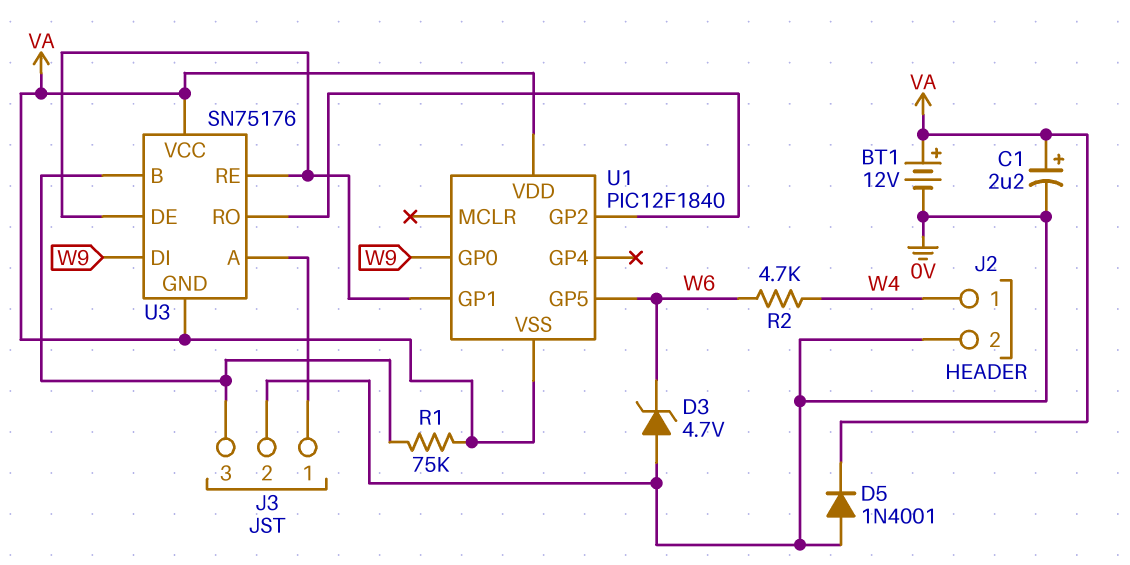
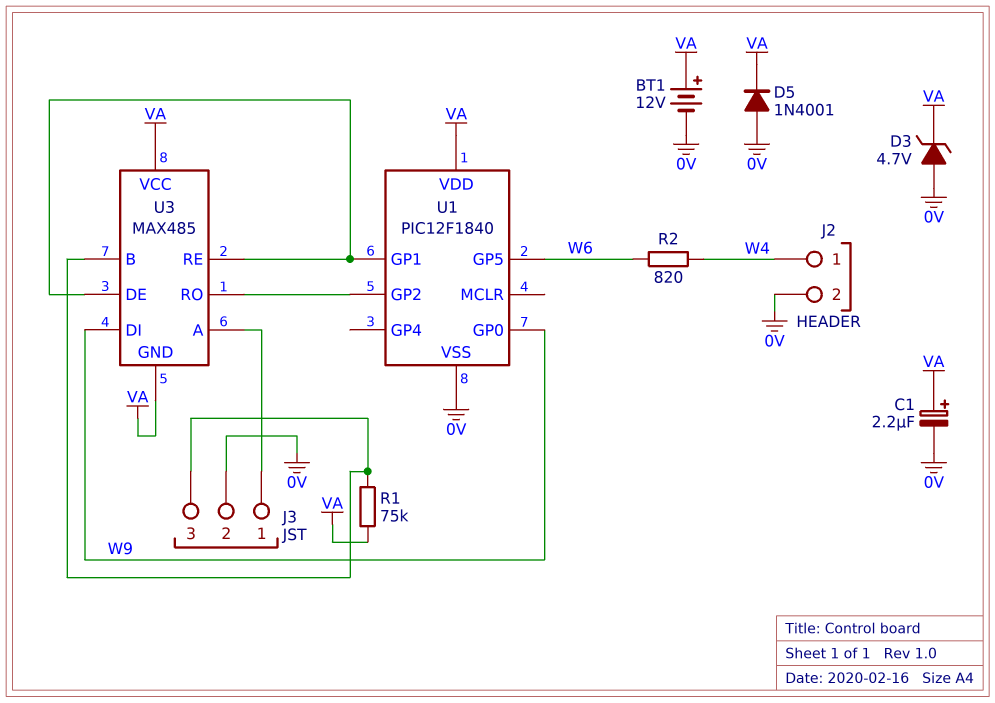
D3: zener 4.7V (A 0V, K W6) -> zener 4.7V (A 0V, K VA)
R2: 4.7k (W4, W6) -> 820 (W4, W6)
U1 pin VSS: VA -> 0V
U3: SN75176 -> MAX485

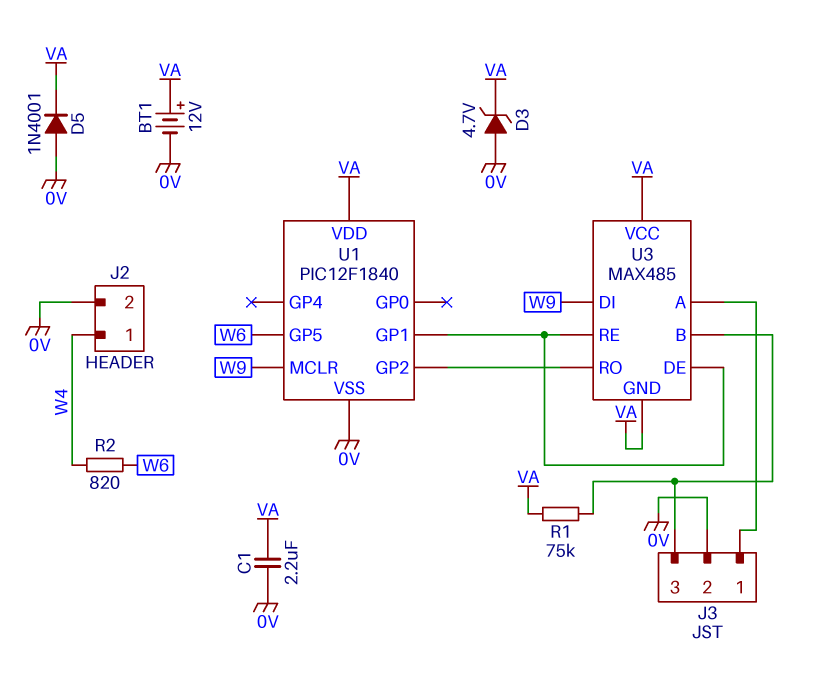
C1: 2.2uF (plus VA, minus 0V) -> 2.2uF (0V, VA)
U1 pin GP0: W9 -> none
U1 pin MCLR: none -> W9

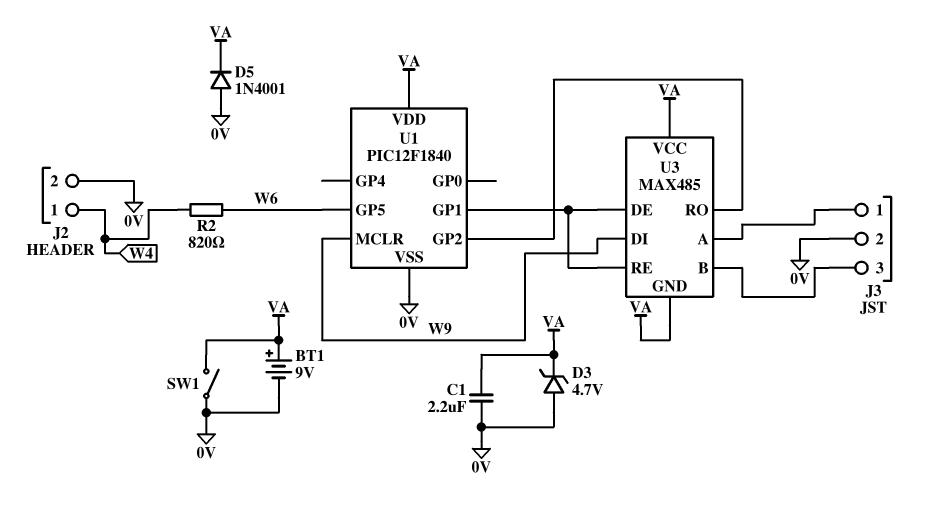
BT1: 12V (plus VA, minus 0V) -> 9V (plus VA, minus 0V)
R1: 75k (J3/3, VA) -> none
SW1: none -> switch (0V, VA)

